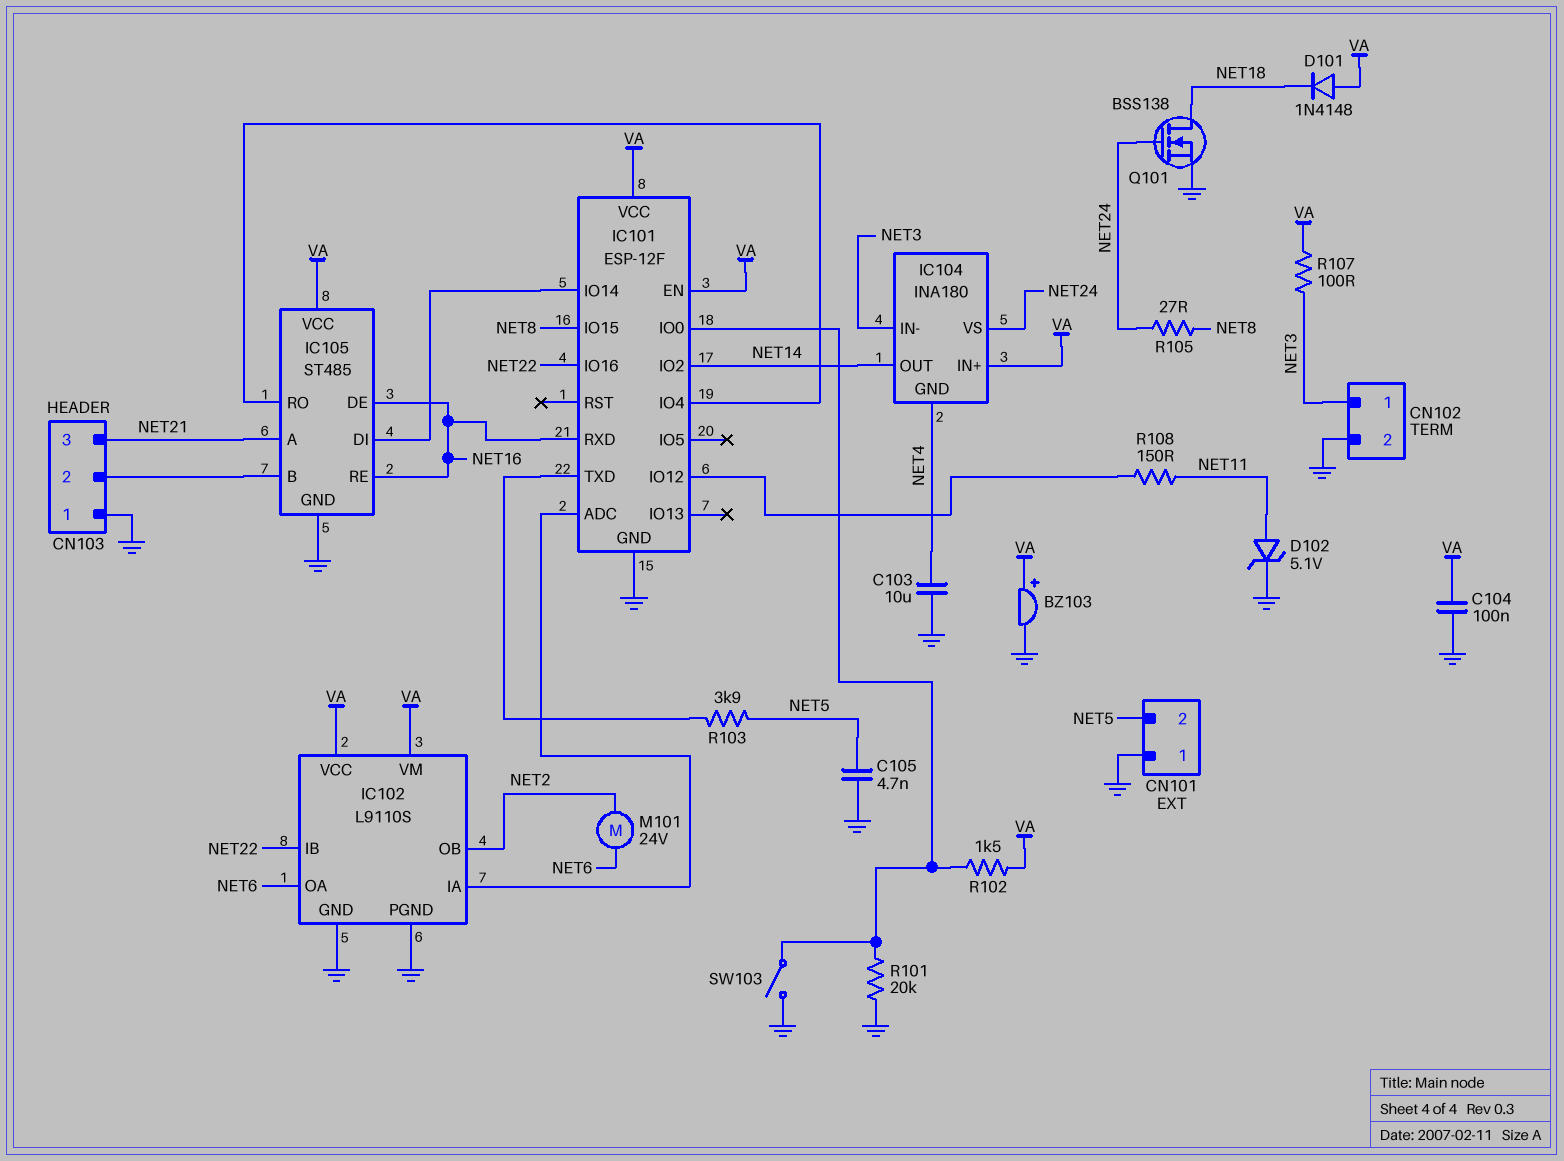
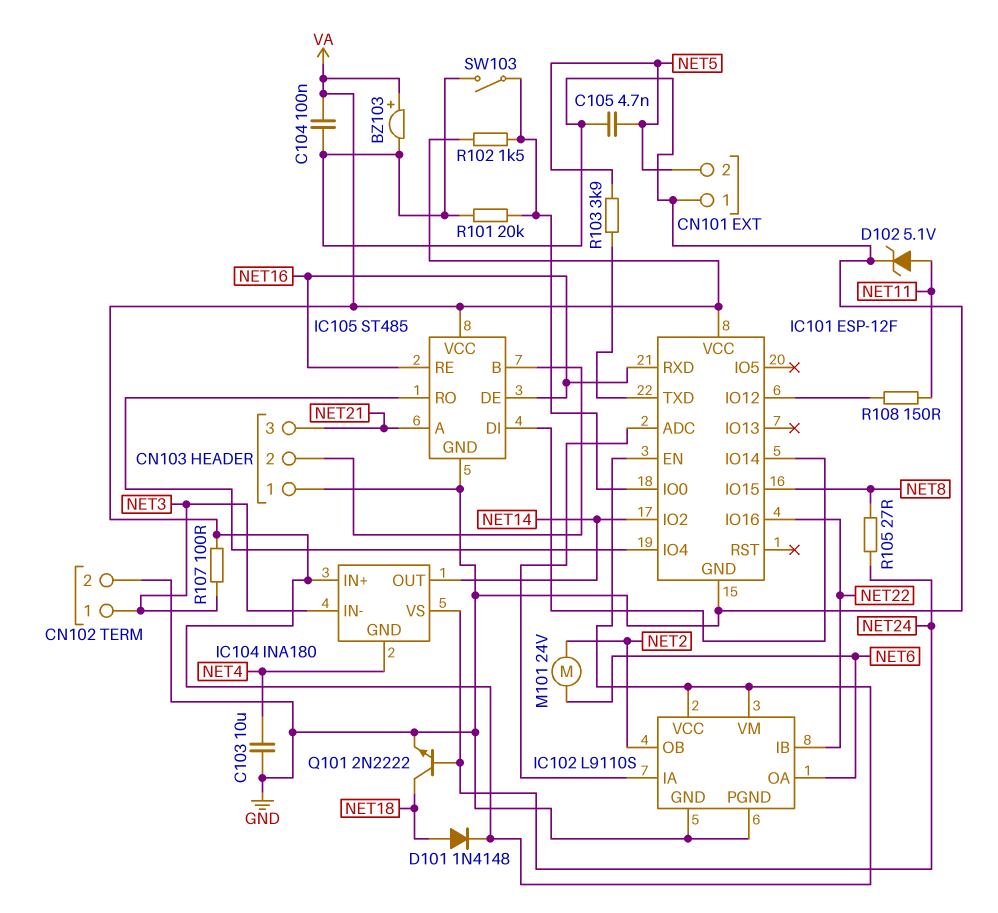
D101: diode 1N4148 (A VA, K NET18) -> diode 1N4148 (A NET18, K VA)
Q101: NMOS BSS138 (G NET24, D NET18, S GND) -> NPN 2N2222 (B NET24, C NET18, E GND)

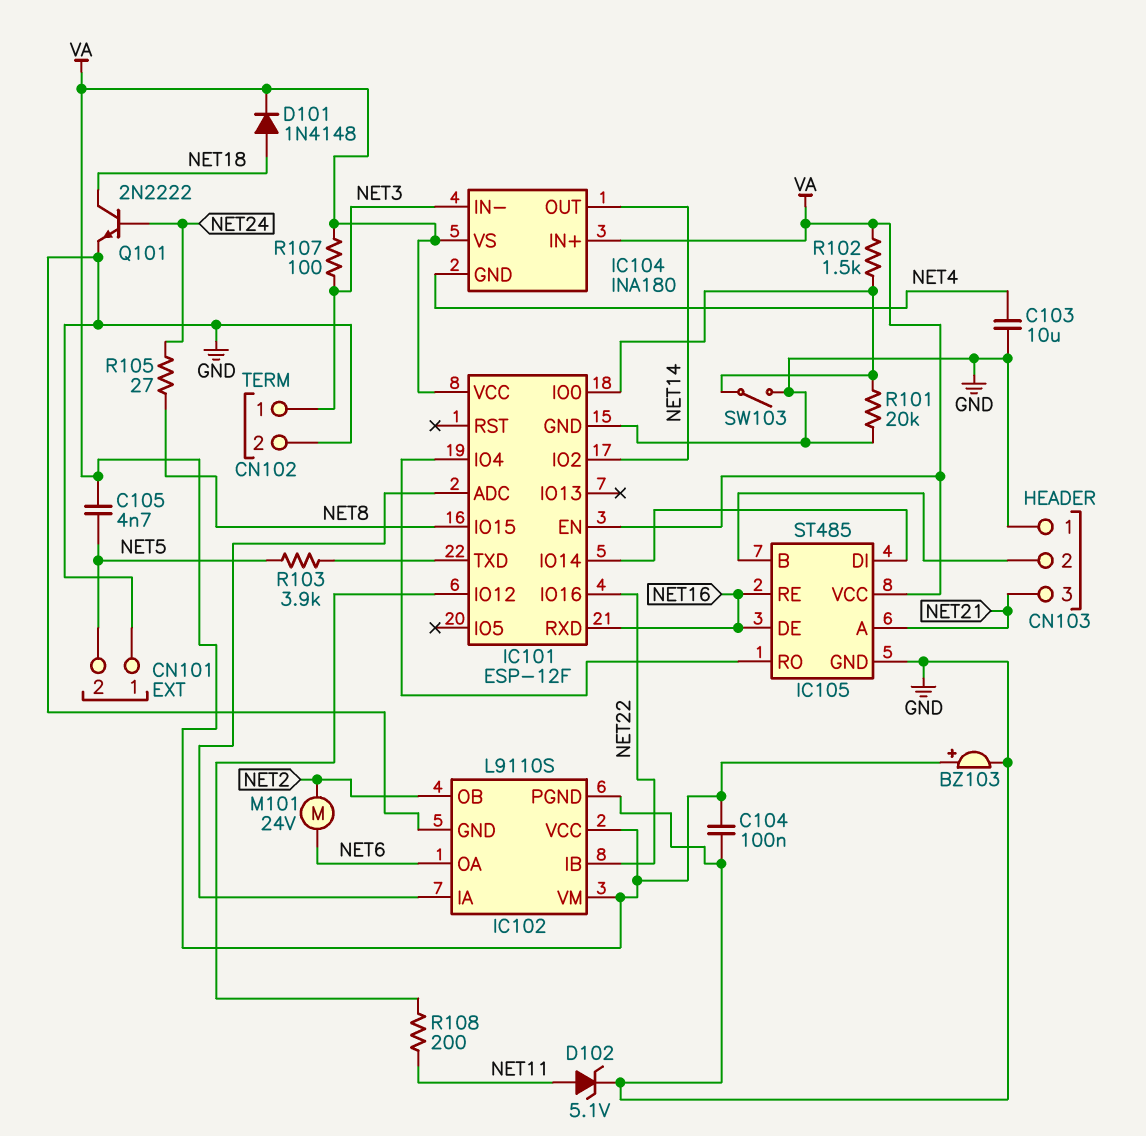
C105: 4.7nF (GND, NET5) -> 4.7nF (NET5, VA)
IC104 pin VS: NET24 -> VA
R108: 150 (IC101/IO12, NET11) -> 200 (IC101/IO12, NET11)

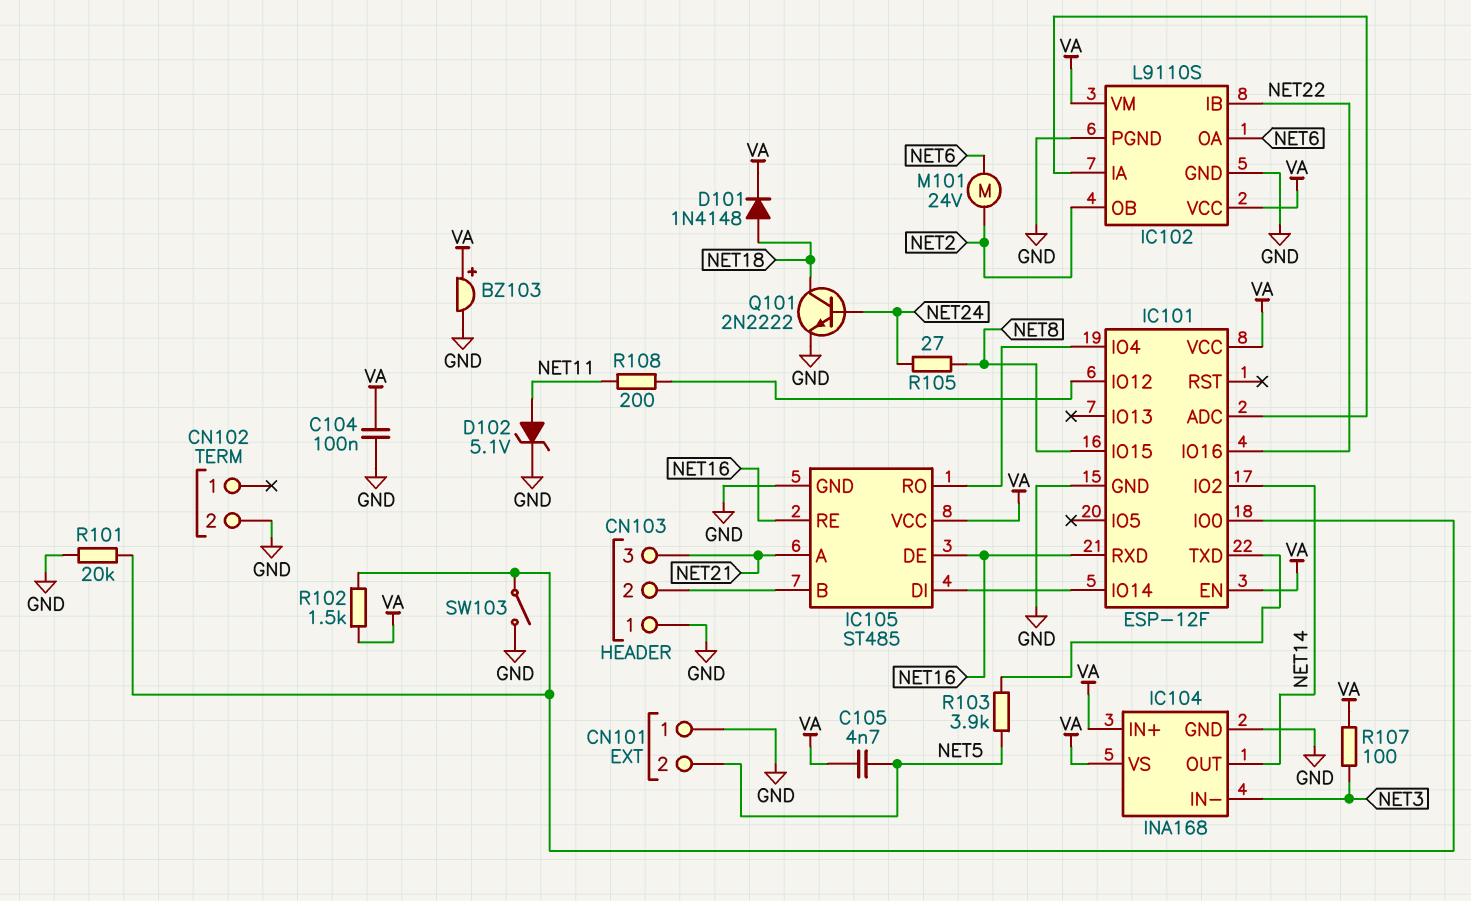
C103: 10uF (GND, NET4) -> none
CN102 pin 1: NET3 -> none
IC104: INA180 -> INA168
IC104 pin GND: NET4 -> GND

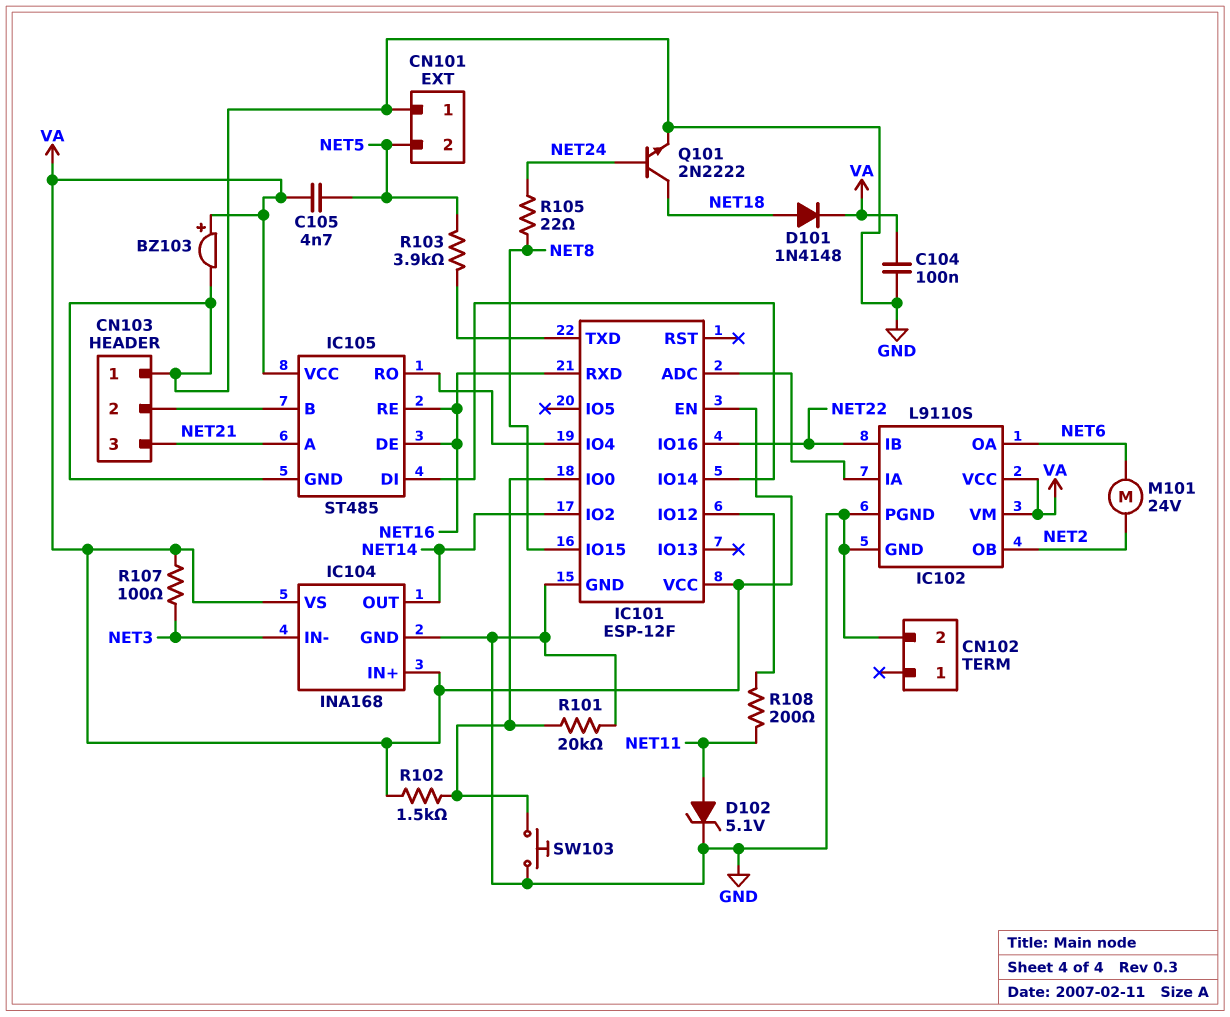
R105: 27 (NET8, NET24) -> 22 (NET8, NET24)
SW103: switch (GND, IC101/IO0) -> button (GND, IC101/IO0)

